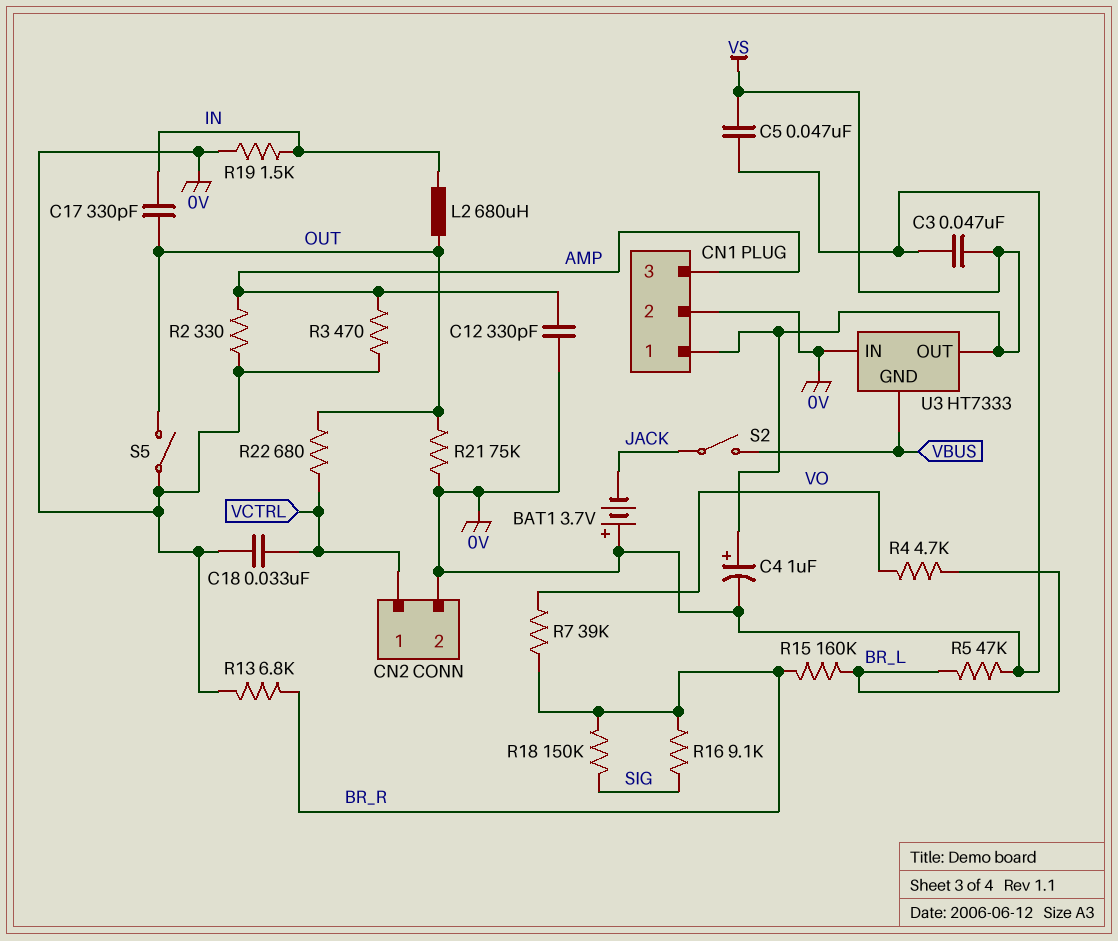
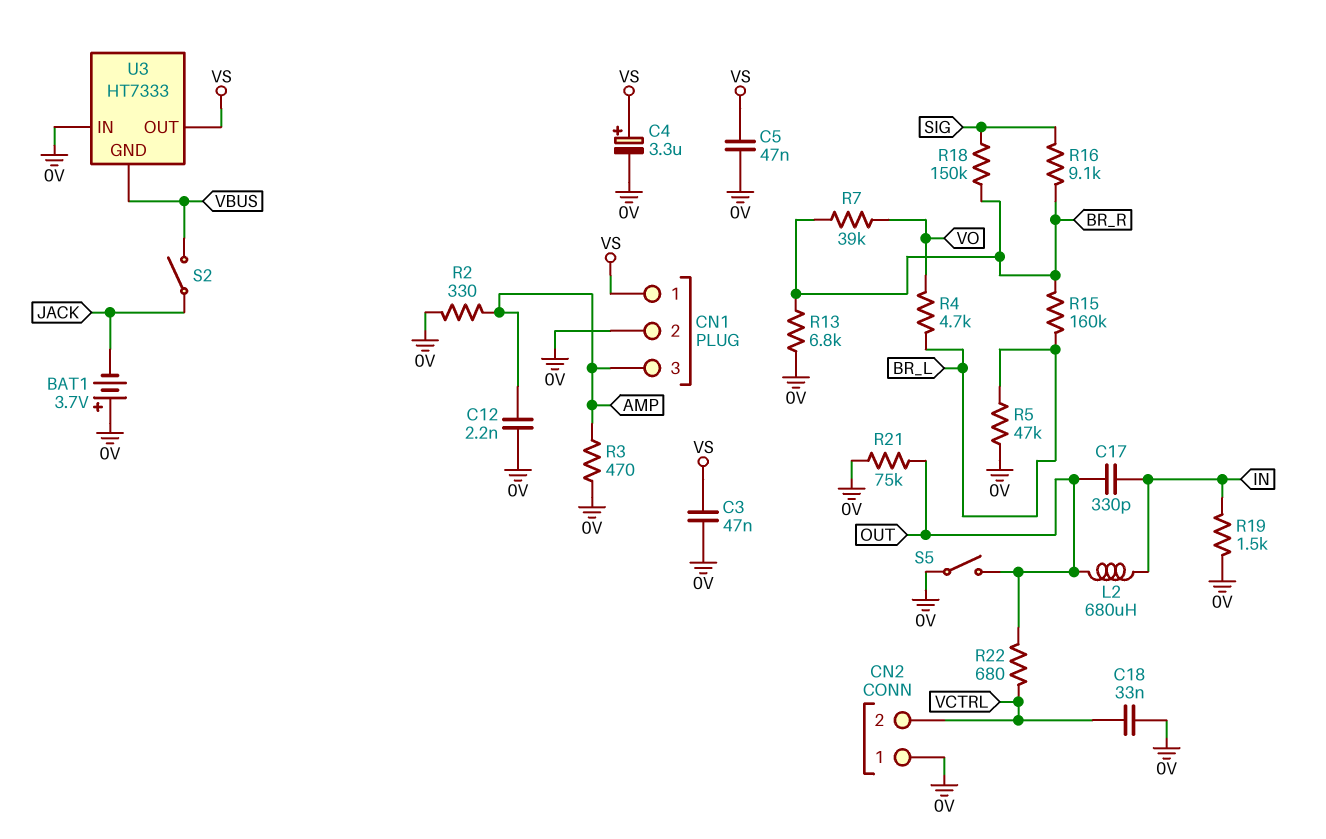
C4: 1uF (plus VS, minus 0V) -> 3.3uF (plus VS, minus 0V)
C12: 330pF (0V, AMP) -> 2.2nF (0V, AMP)
CN2 pin 1: VCTRL -> 0V
CN2 pin 2: 0V -> VCTRL

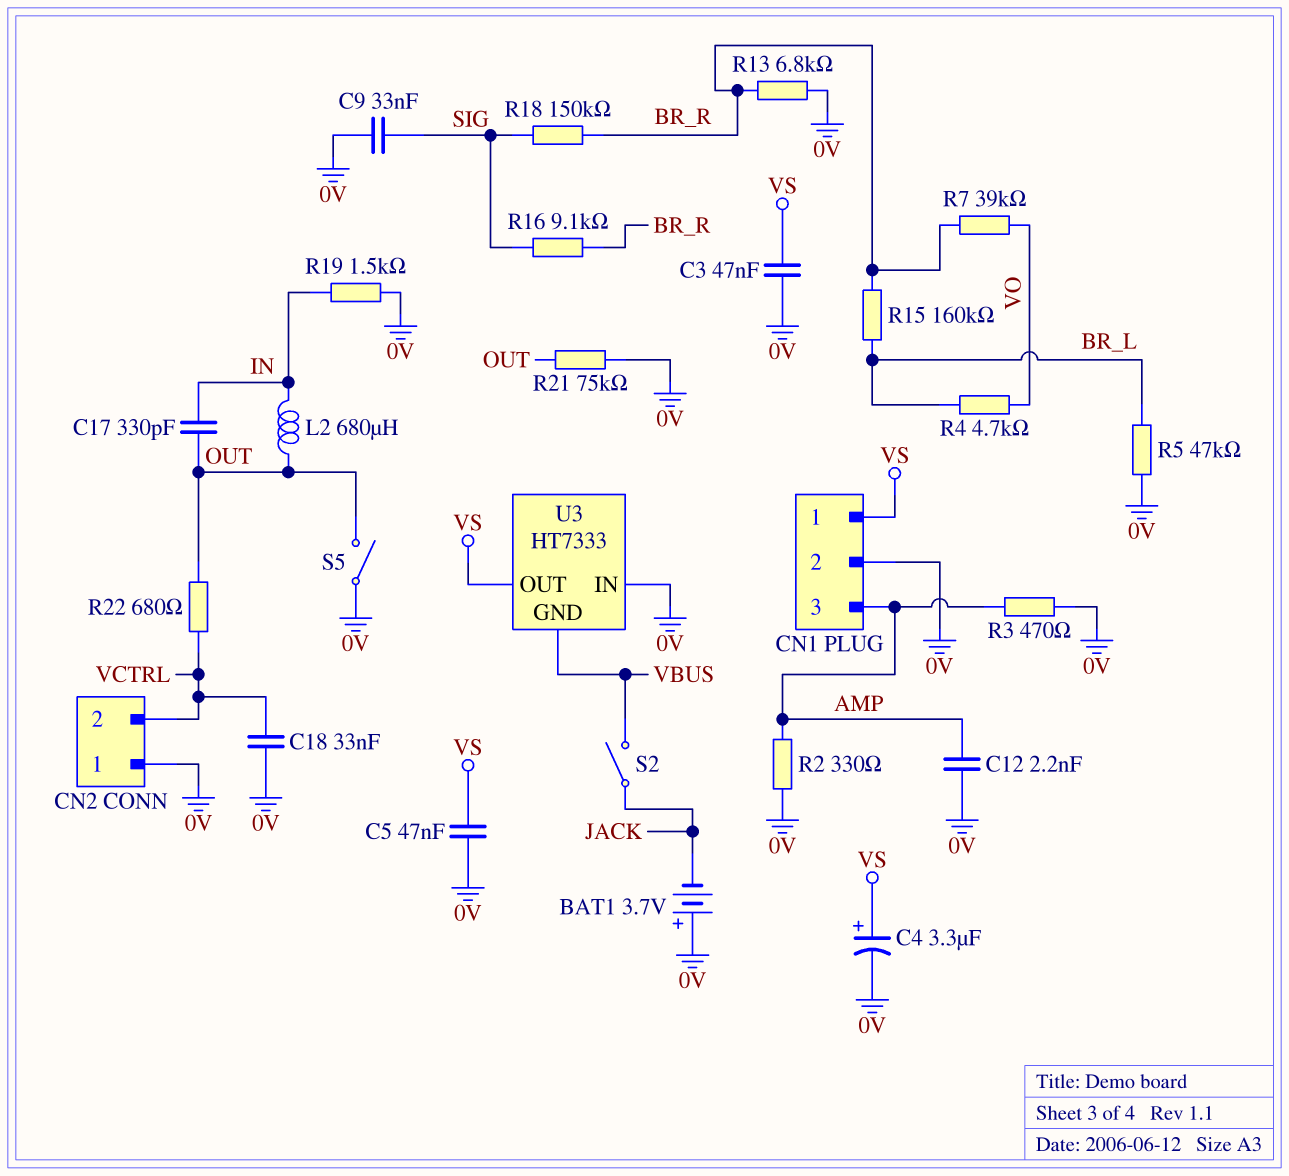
C9: none -> 33nF (0V, SIG)

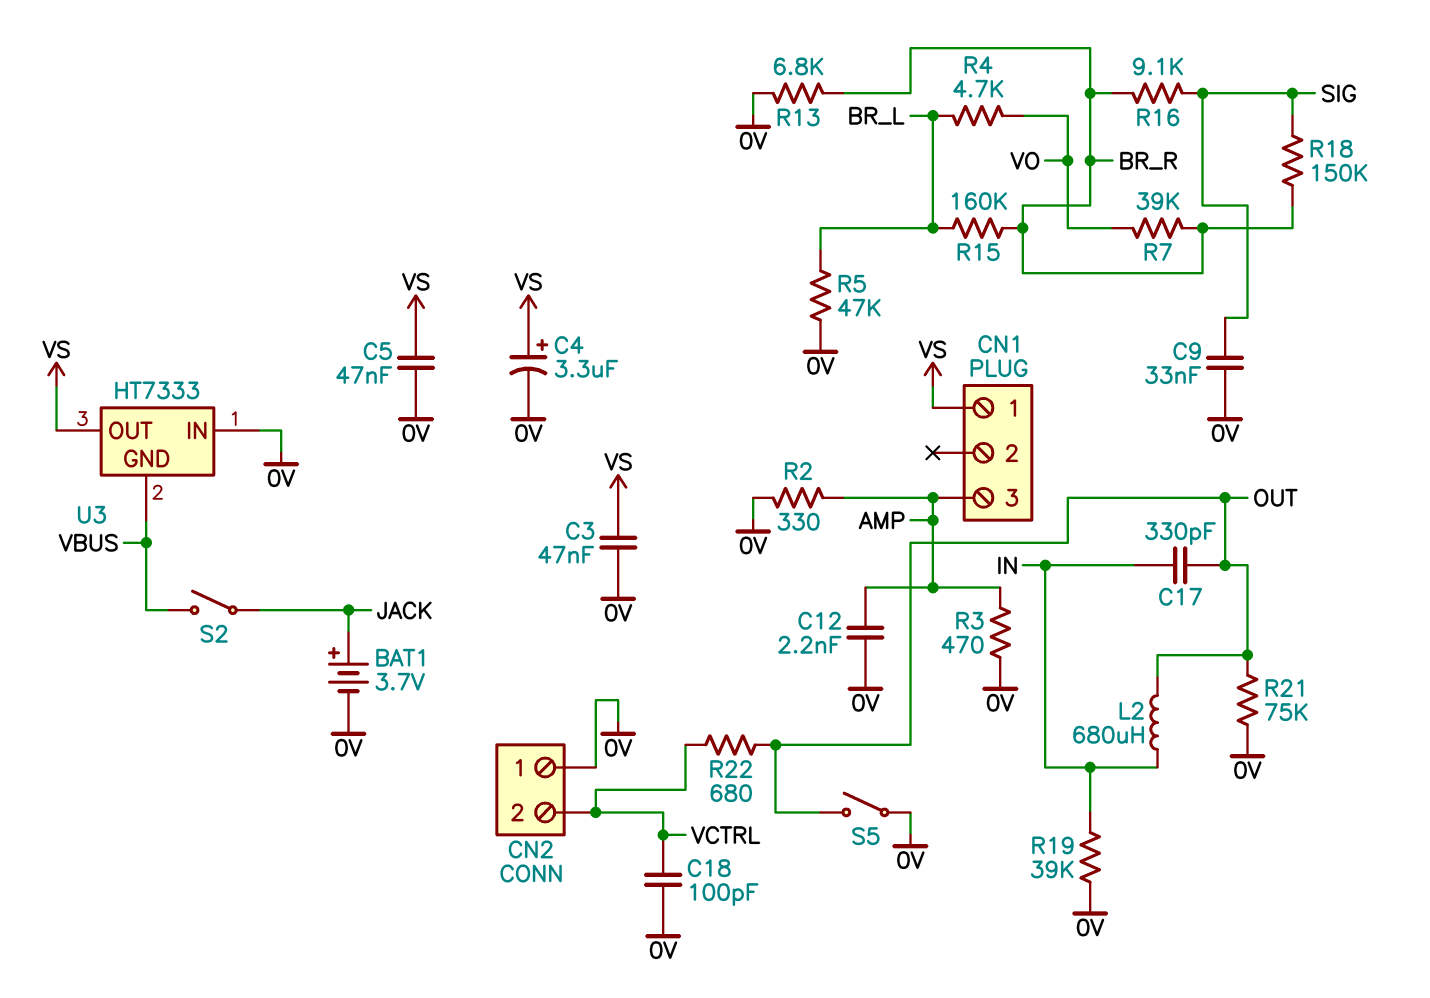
BAT1: 3.7V (plus 0V, minus JACK) -> 3.7V (plus JACK, minus 0V)
C18: 33nF (0V, VCTRL) -> 100pF (0V, VCTRL)
CN1 pin 2: 0V -> none
R19: 1.5k (0V, IN) -> 39k (0V, IN)

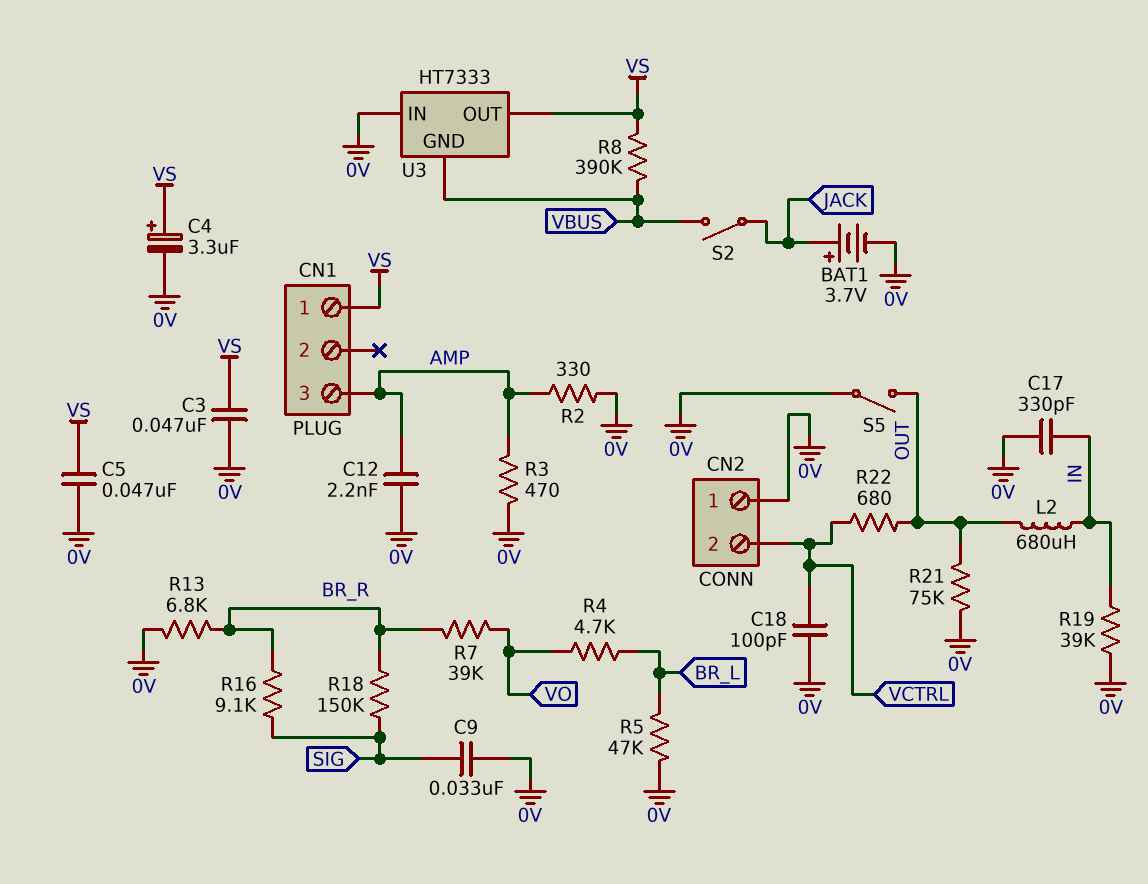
C17: 330pF (IN, OUT) -> 330pF (0V, IN)
R8: none -> 390k (VBUS, VS)
R15: 160k (BR_L, BR_R) -> none

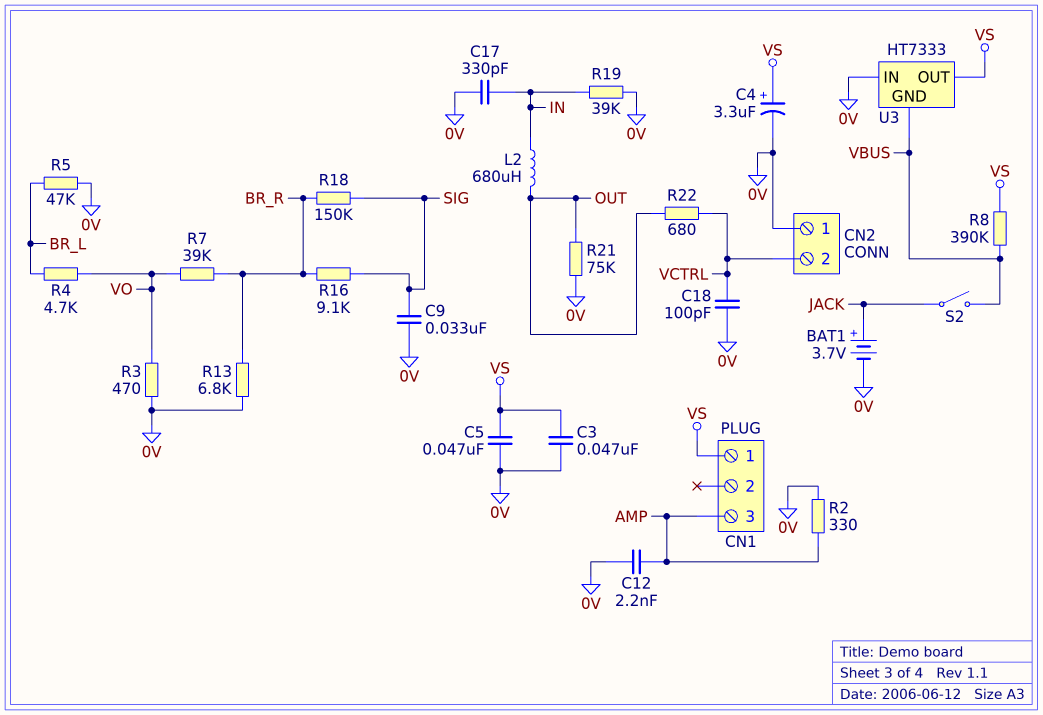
R3: 470 (0V, AMP) -> 470 (0V, VO)
S5: switch (0V, OUT) -> none

